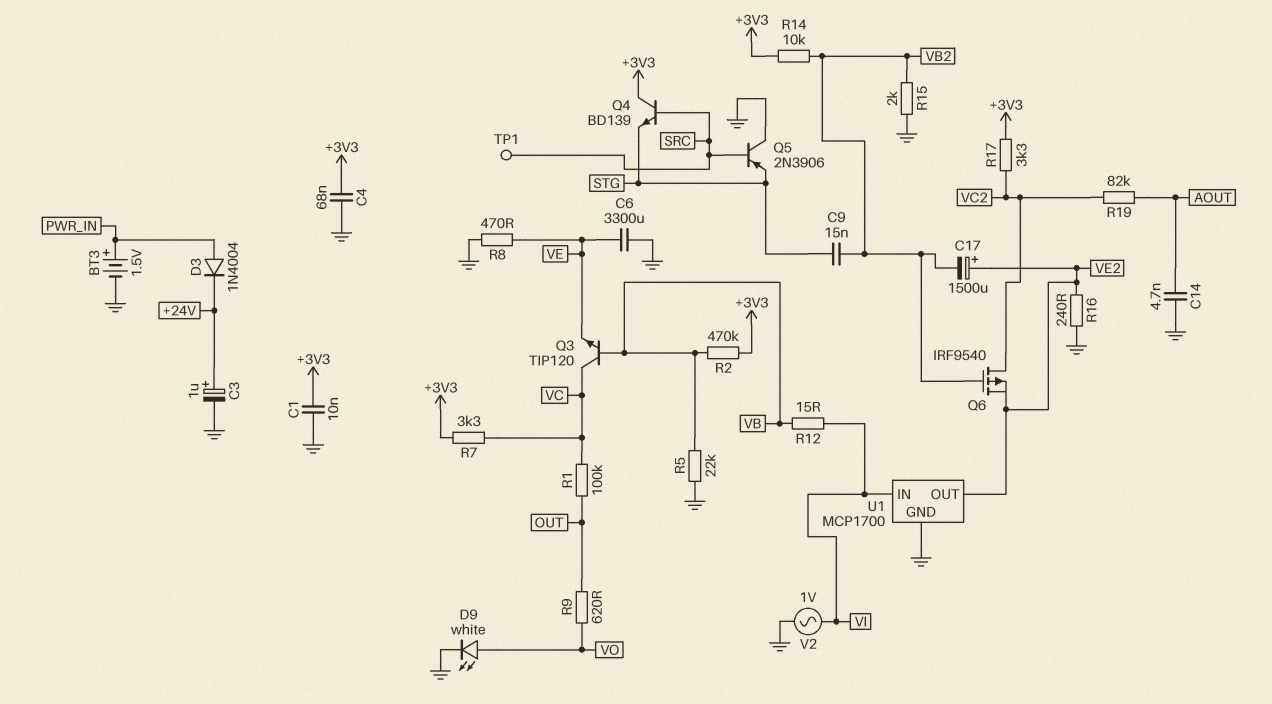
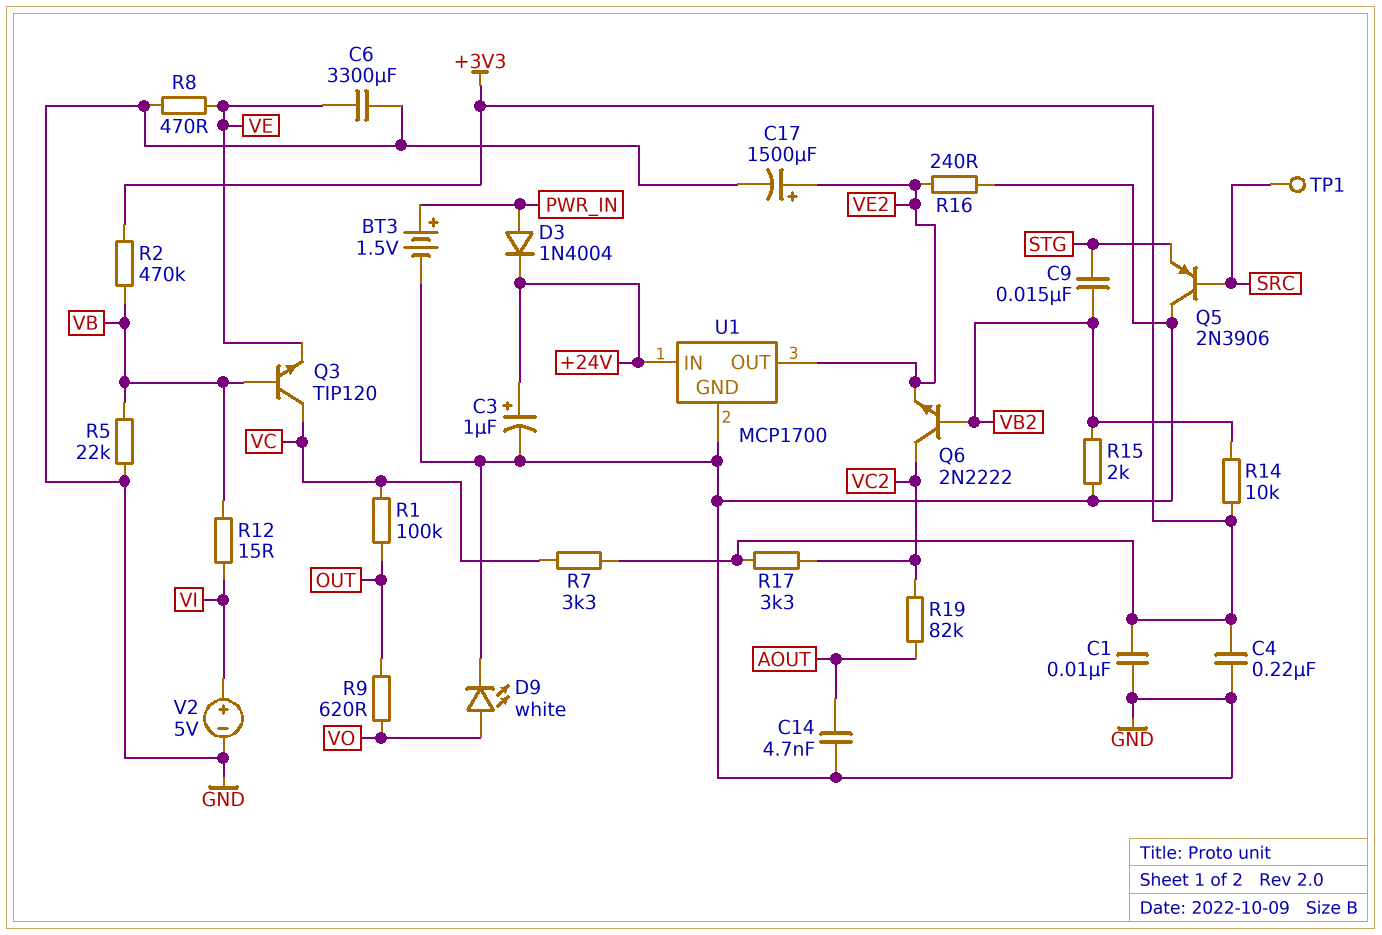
C4: 68nF (+3V3, GND) -> 220nF (+3V3, GND)
C17: 1500uF (plus VE2, minus VB2) -> 1500uF (plus VE2, minus GND)
Q4: NPN BD139 (B SRC, C +3V3, E STG) -> none
Q6: PMOS IRF9540 (G VB2, D VC2, S VE2) -> NPN 2N2222 (B VB2, C VC2, E VE2)
U1 pin IN: VI -> +24V
V2: AC 1V (GND, VI) -> 5V (plus VI, minus GND)

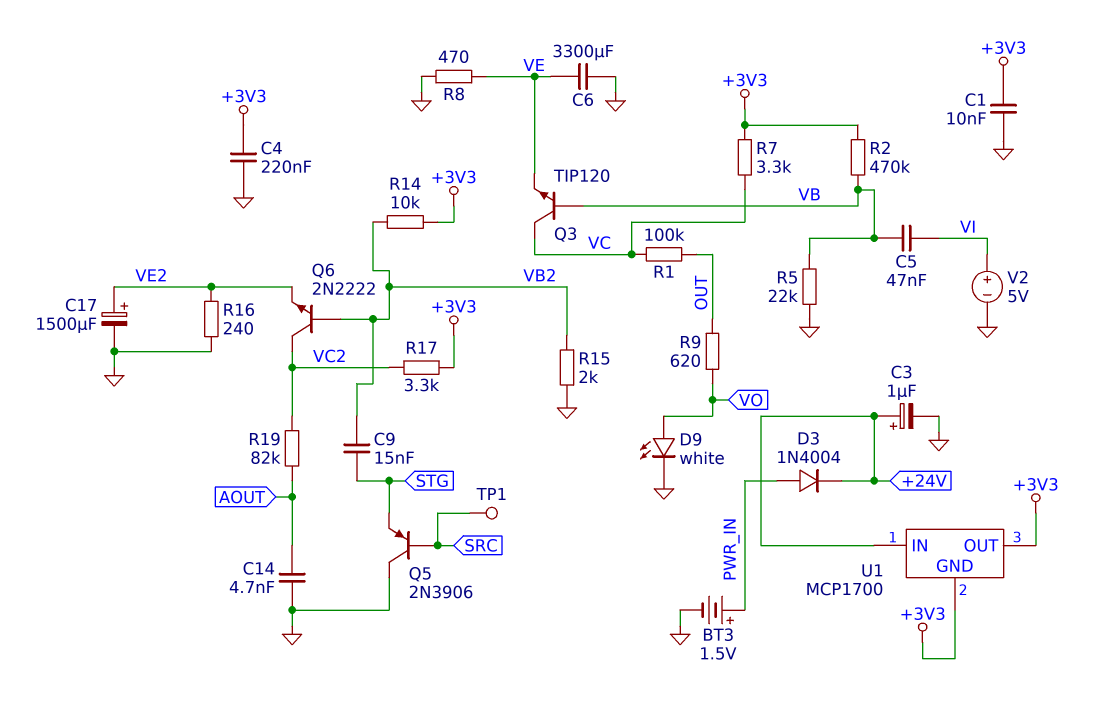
C5: none -> 47nF (VB, VI)
R12: 15 (VB, VI) -> none
U1 pin GND: GND -> +3V3
U1 pin OUT: VE2 -> +3V3

